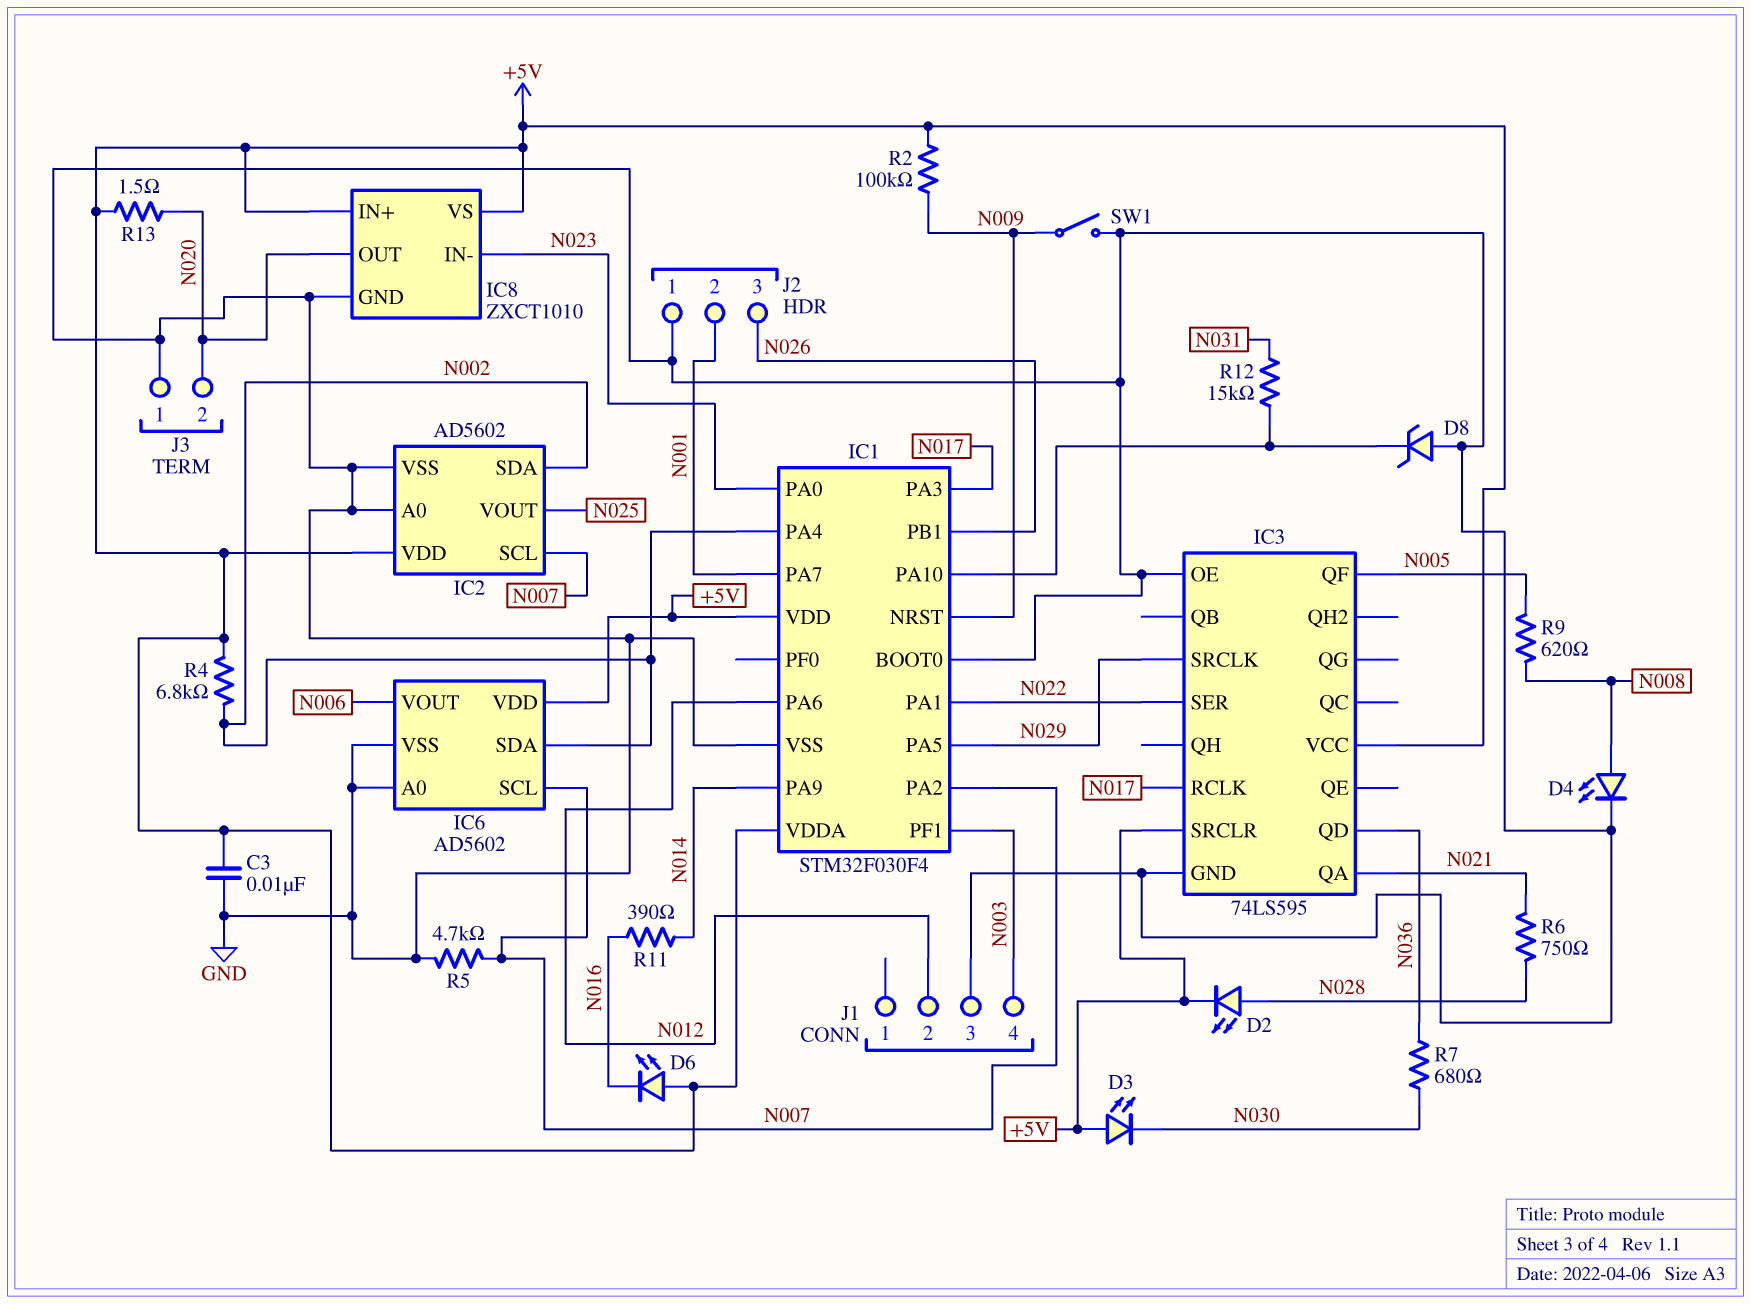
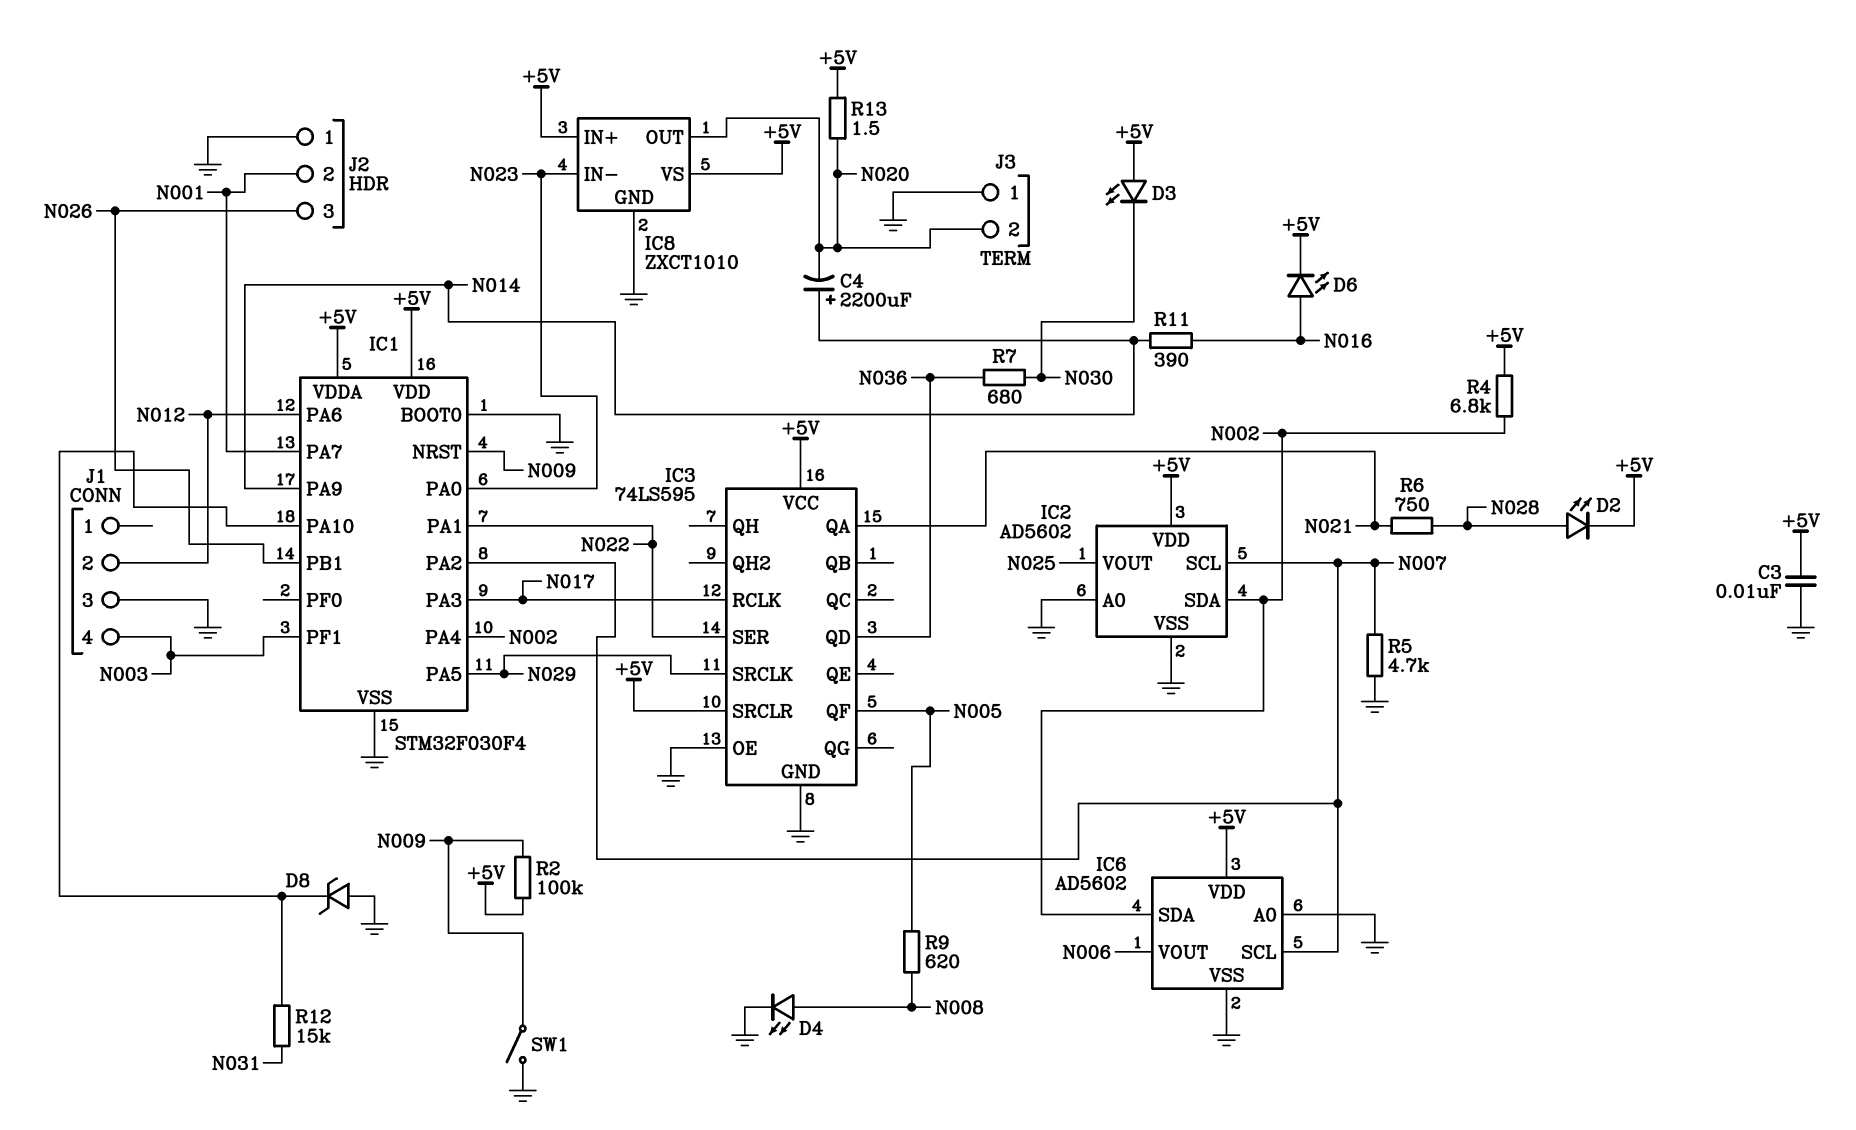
C4: none -> 2200uF (plus N014, minus N020)
D6: LED (A +5V, K N016) -> LED (A N016, K +5V)

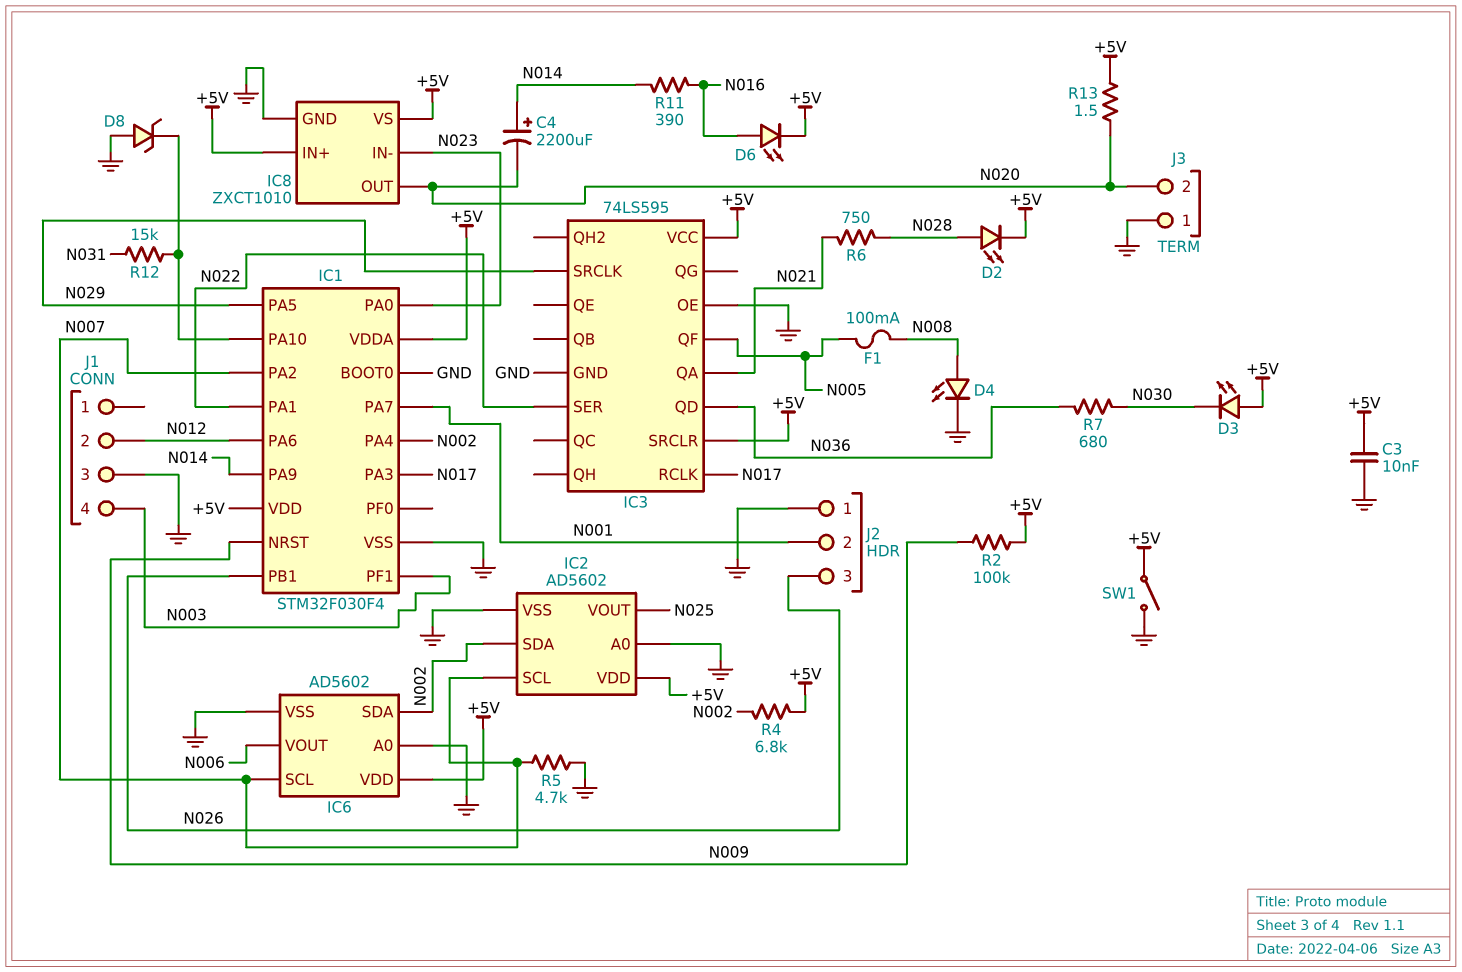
F1: none -> 100mA (N005, N008)
R9: 620 (N005, N008) -> none
SW1: switch (GND, N009) -> switch (+5V, GND)

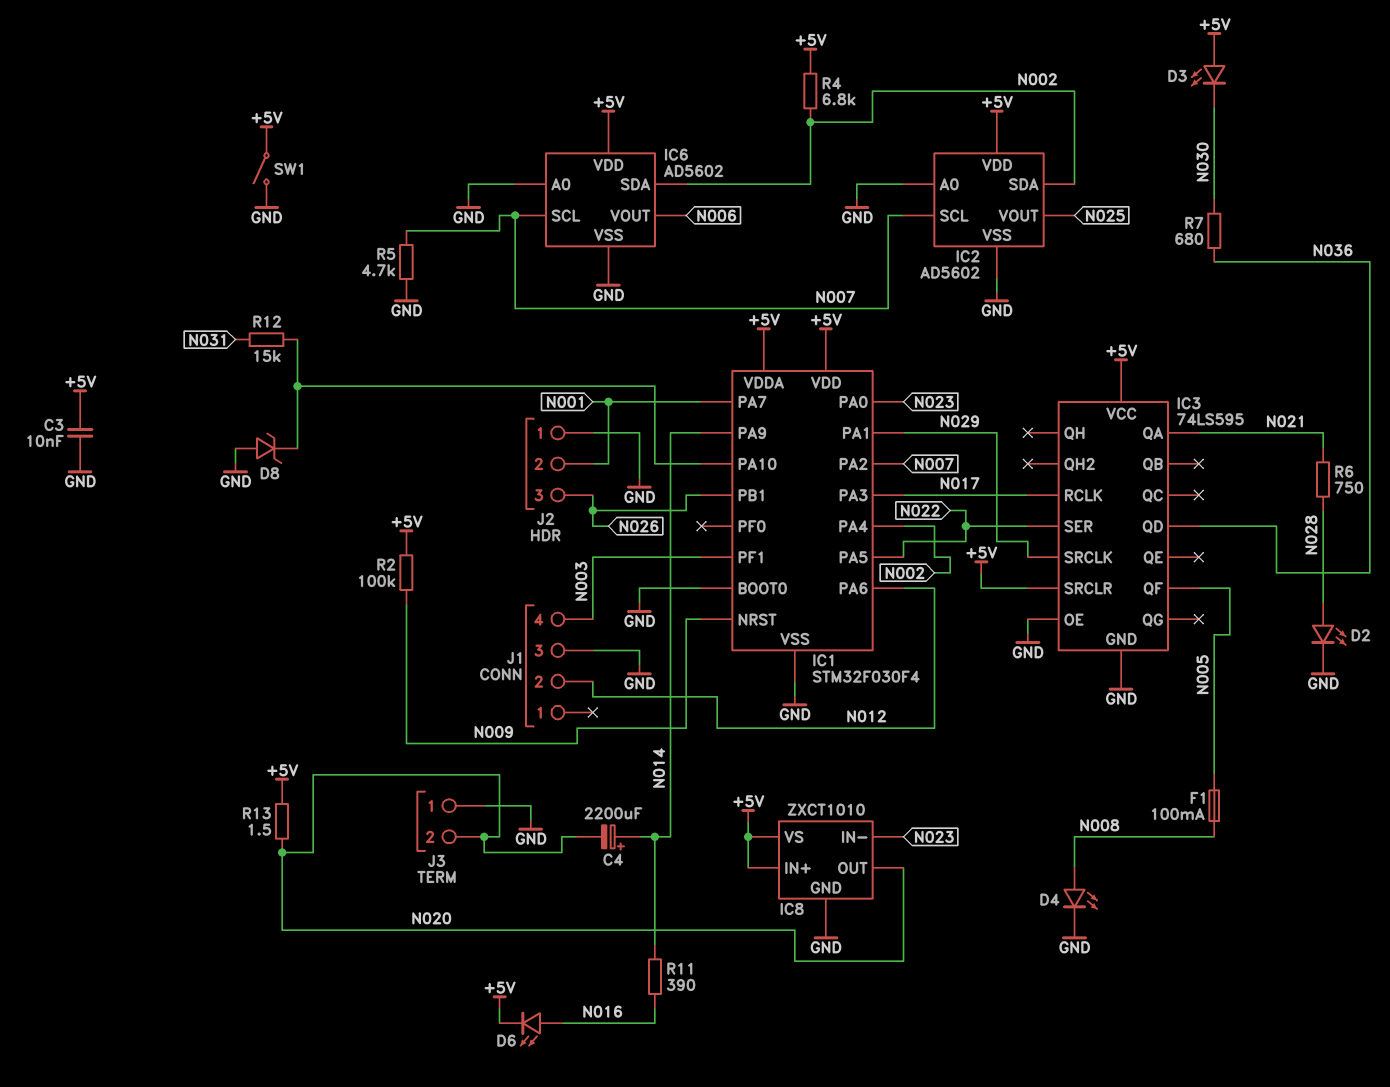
D2: LED (A N028, K +5V) -> LED (A N028, K GND)
IC1 pin PA1: N022 -> N029
IC1 pin PA5: N029 -> N022

